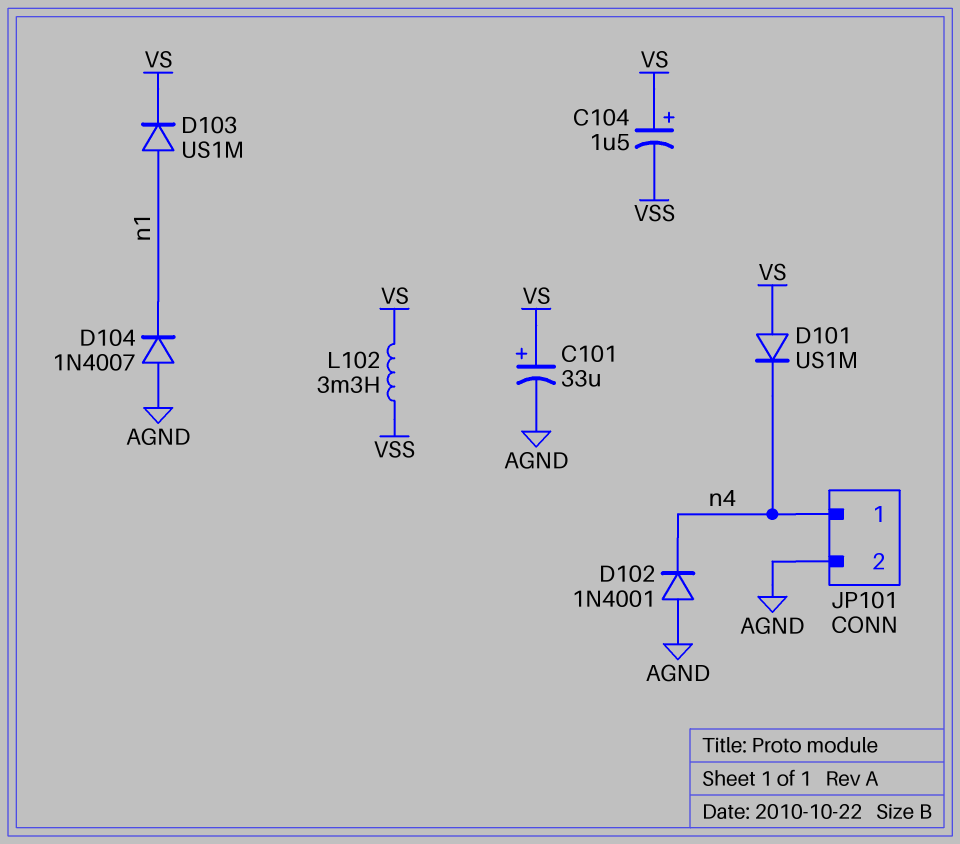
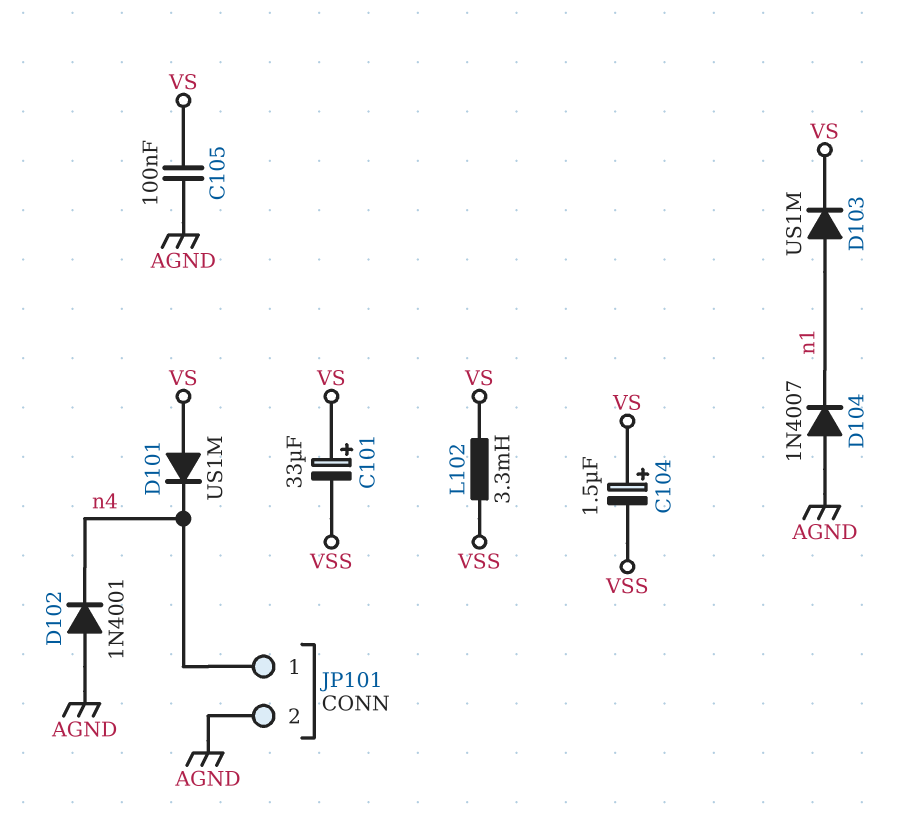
C101: 33uF (plus VS, minus AGND) -> 33uF (plus VS, minus VSS)
C105: none -> 100nF (AGND, VS)

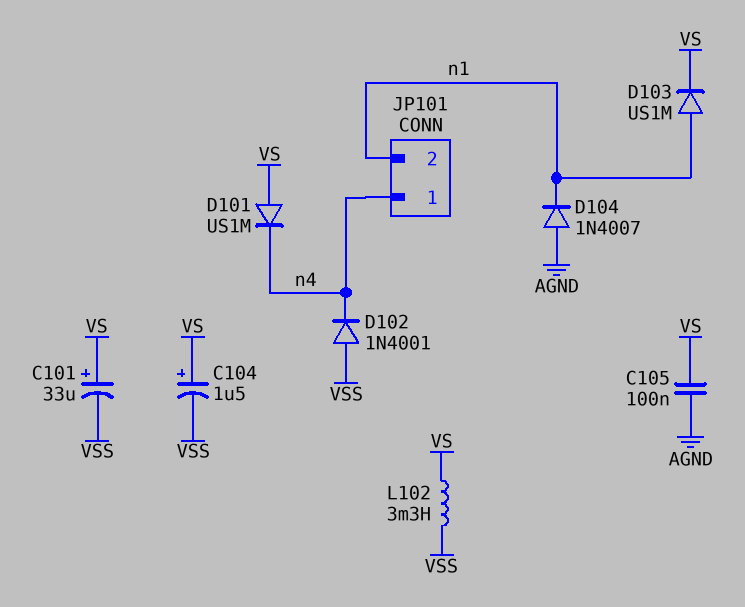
D102: diode 1N4001 (A AGND, K n4) -> diode 1N4001 (A VSS, K n4)
JP101 pin 2: AGND -> n1

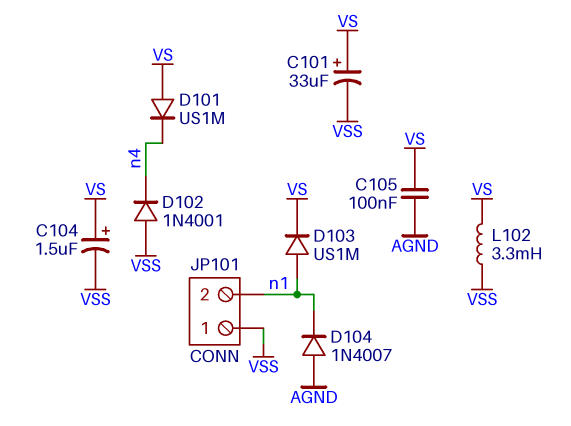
JP101 pin 1: n4 -> VSS

